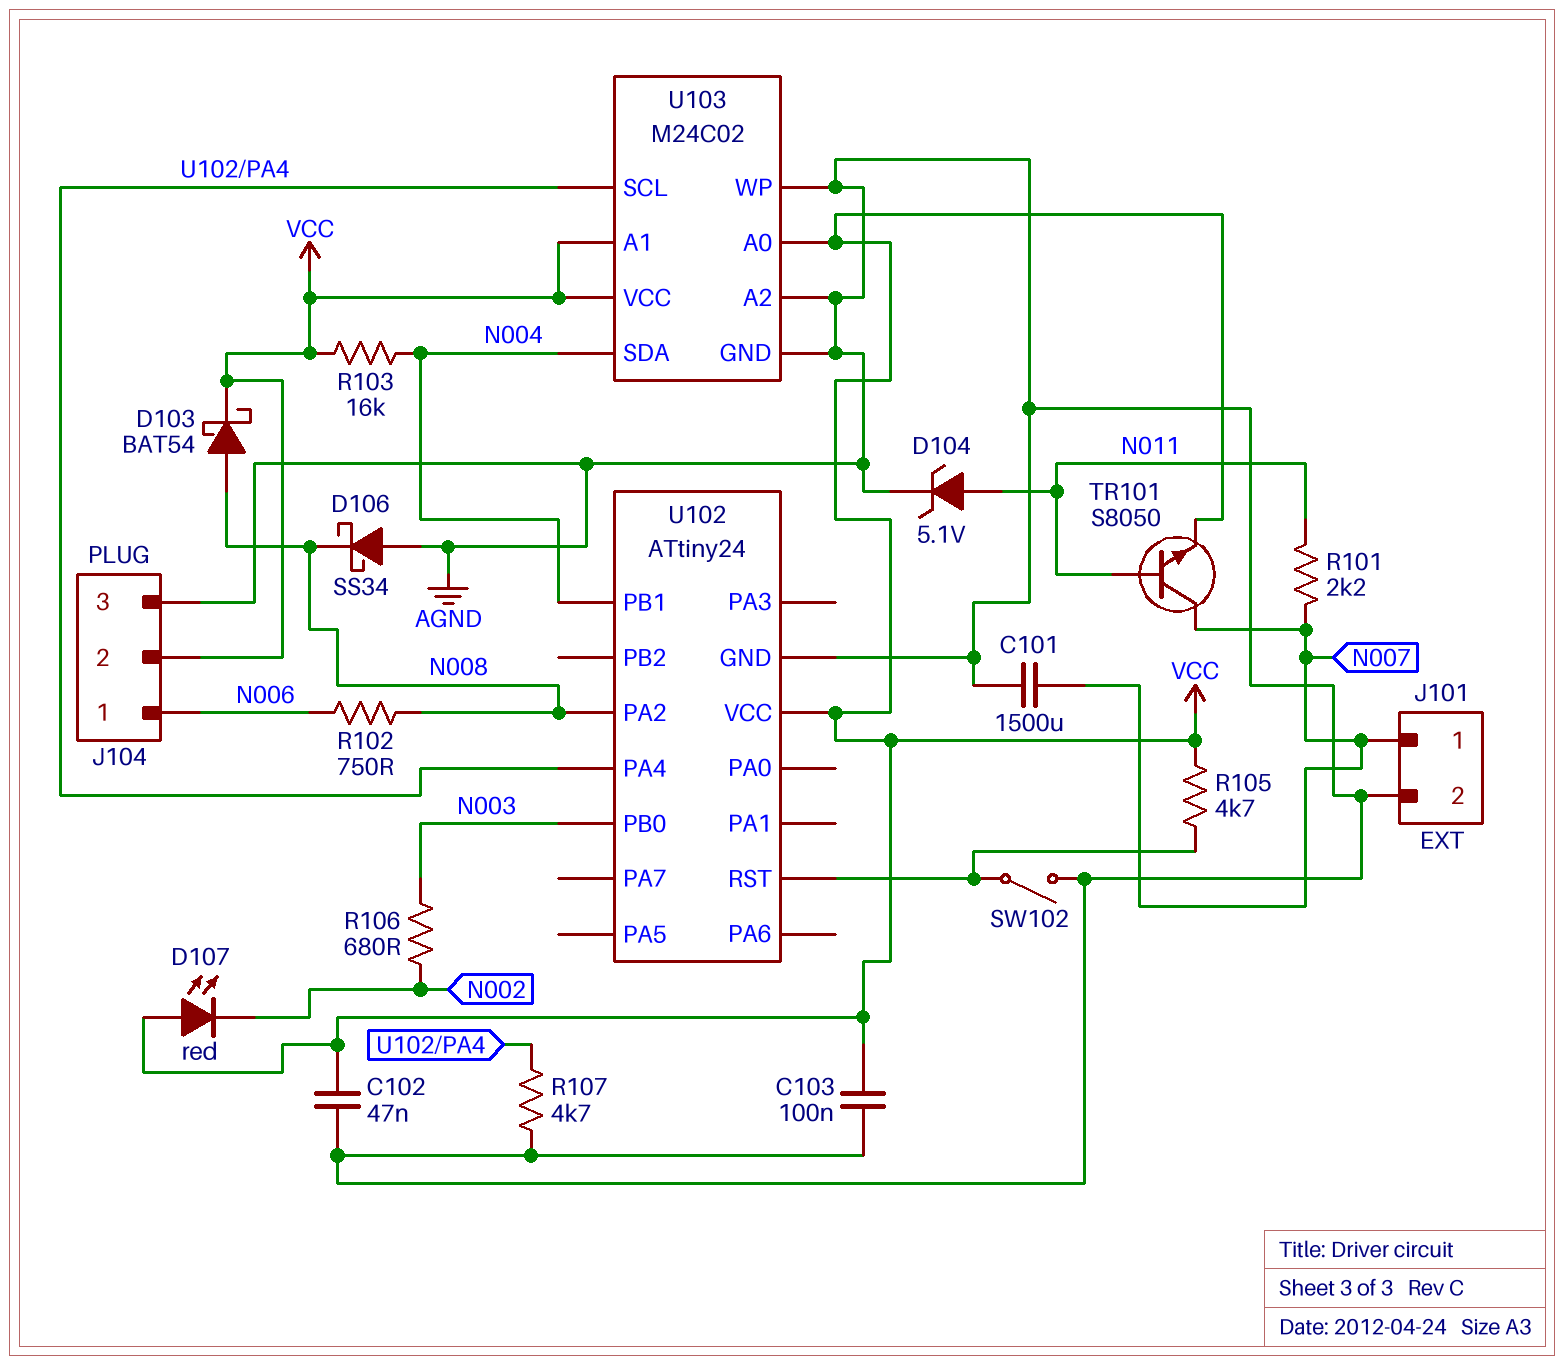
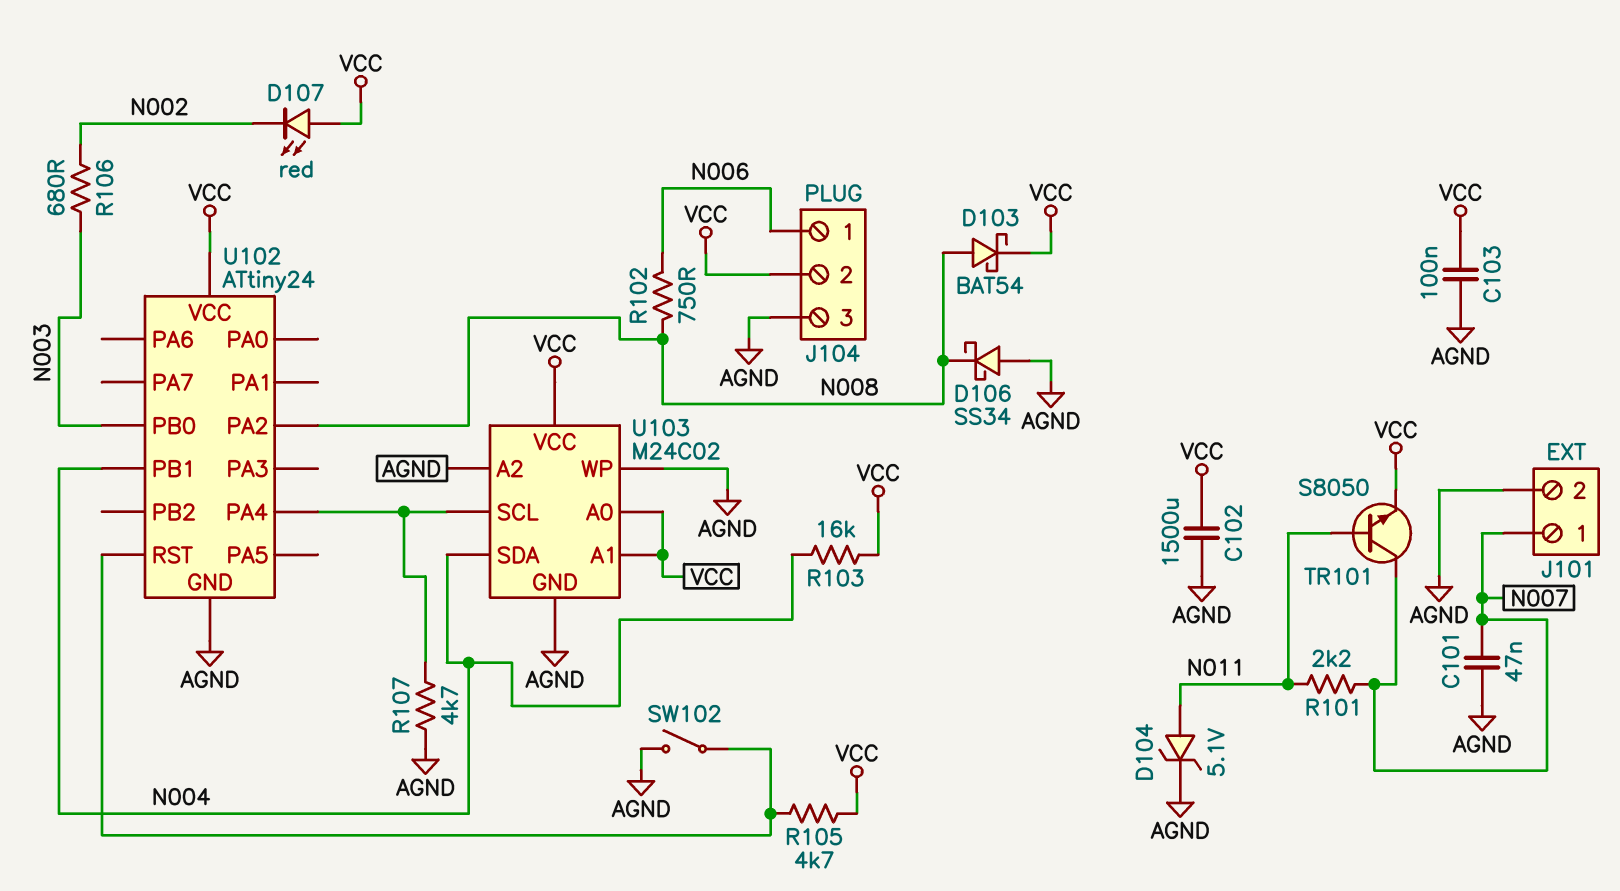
C101: 1500uF (AGND, N007) -> 47nF (AGND, N007)
C102: 47nF (AGND, VCC) -> 1500uF (AGND, VCC)

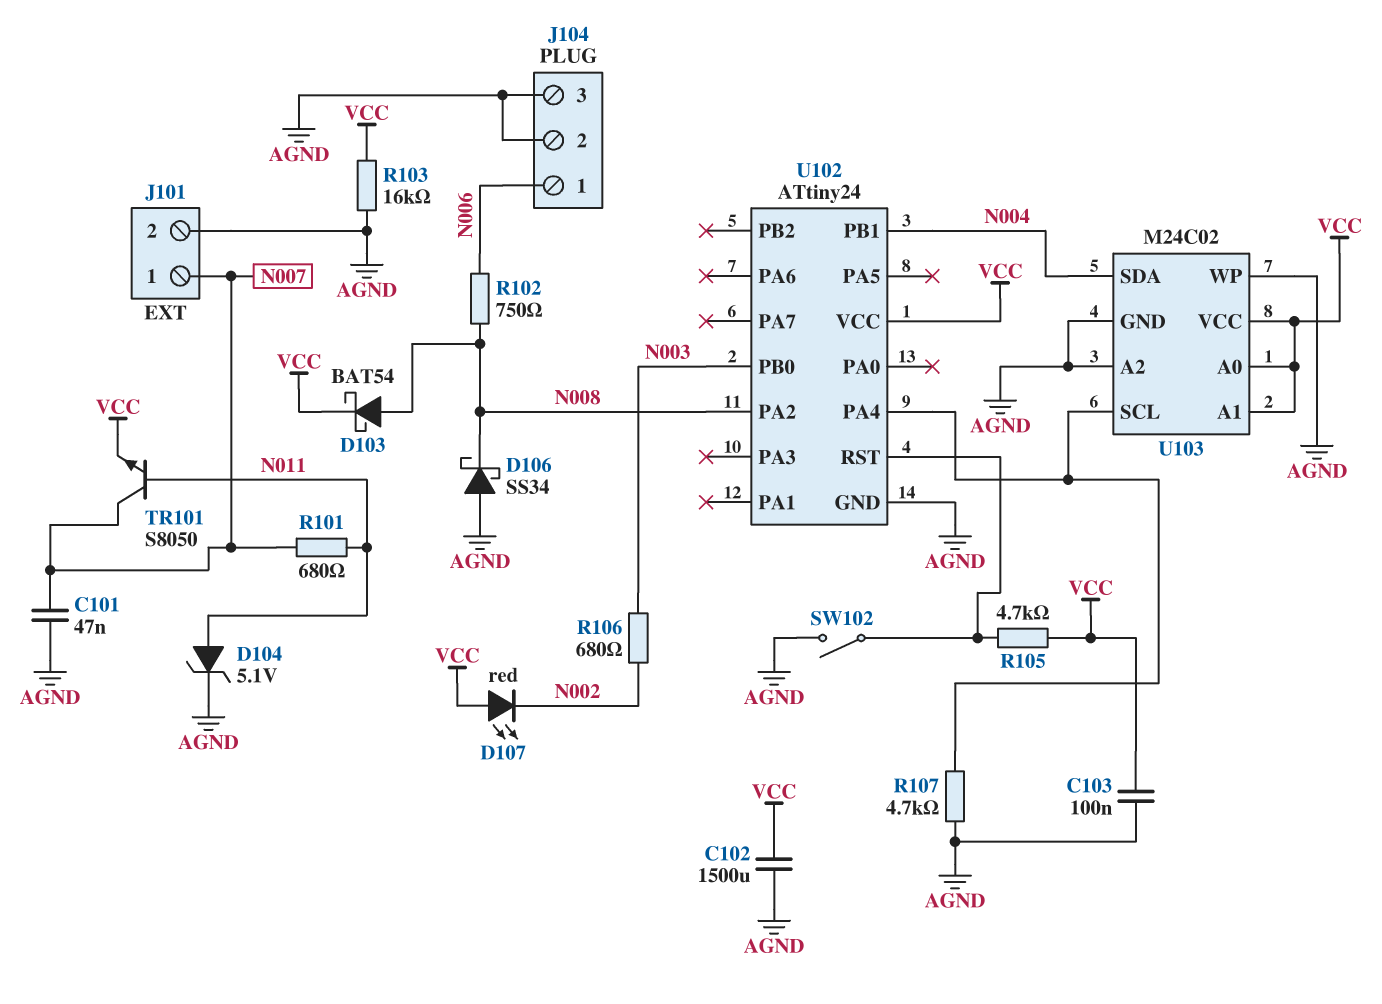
J104 pin 2: VCC -> AGND
R101: 2.2k (N007, N011) -> 680 (N007, N011)
R103: 16k (N004, VCC) -> 16k (AGND, VCC)

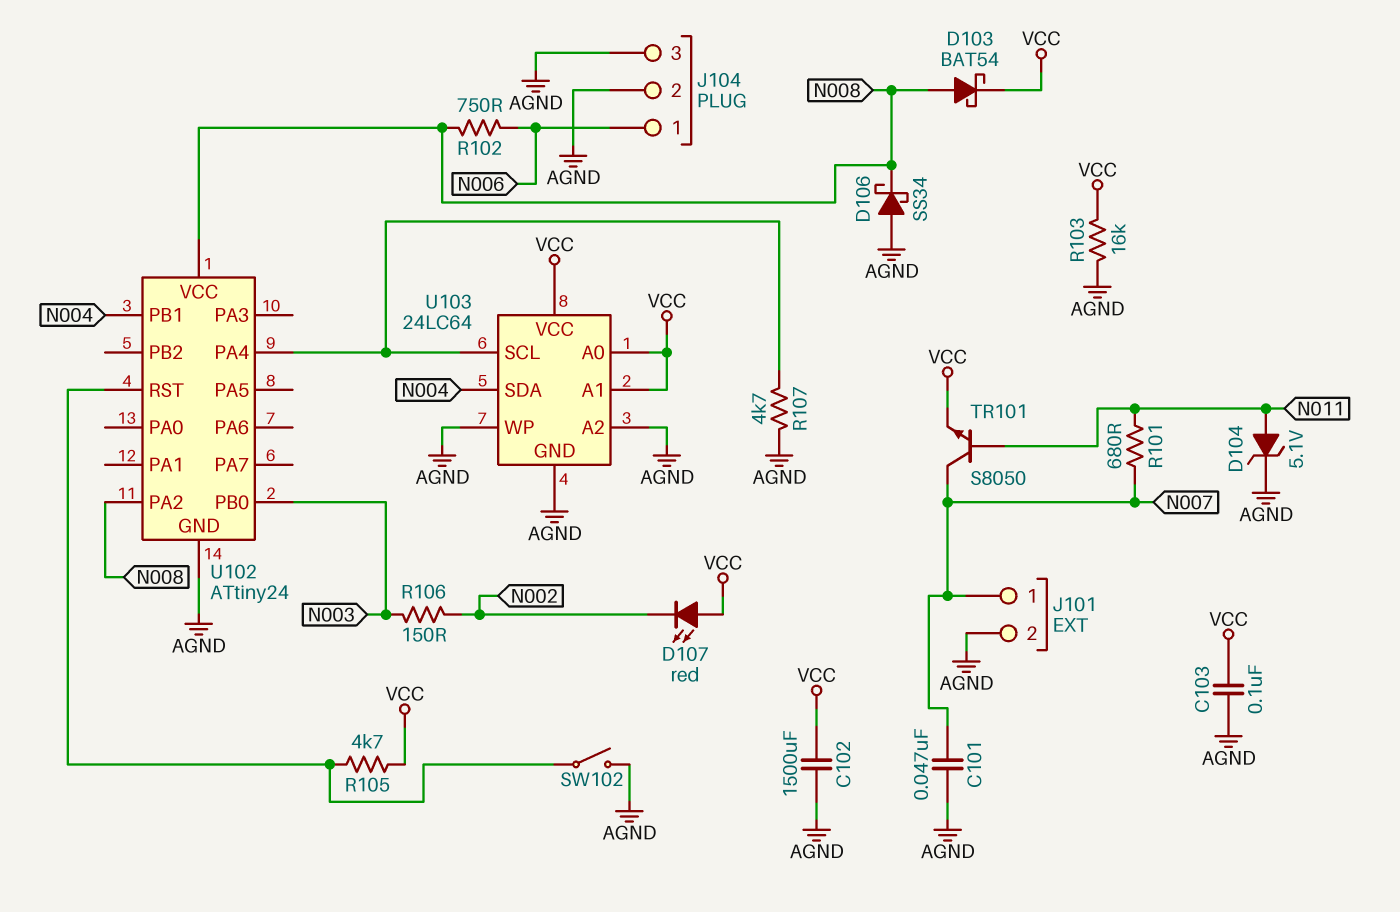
R106: 680 (N002, N003) -> 150 (N002, N003)
U102 pin VCC: VCC -> N008
U103: M24C02 -> 24LC64

